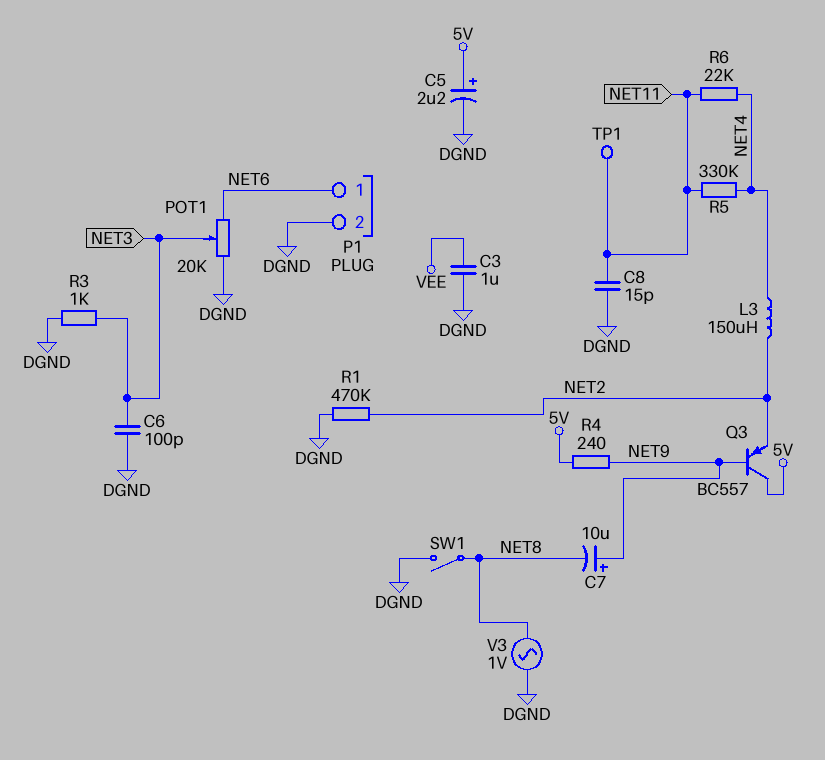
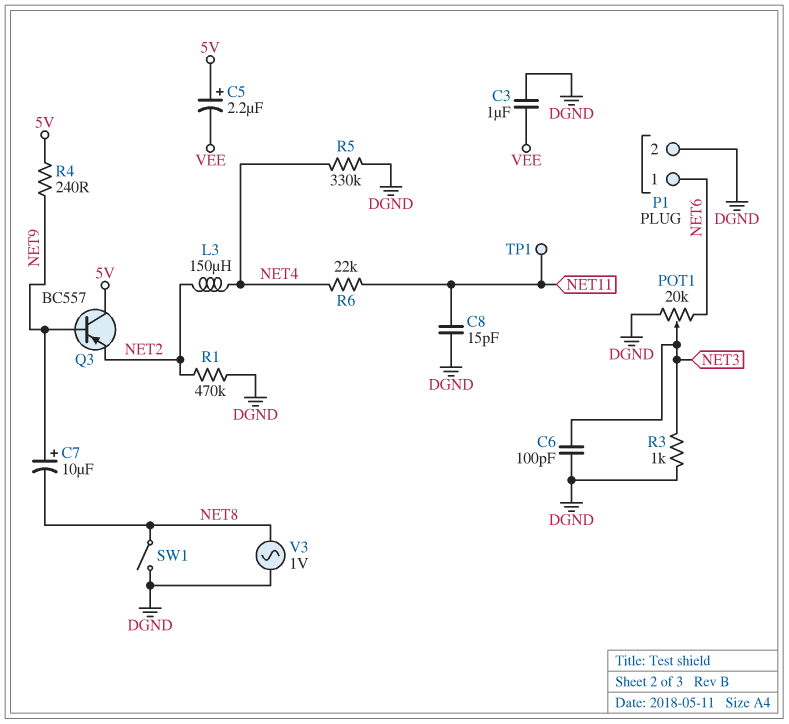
C5: 2.2uF (plus 5V, minus DGND) -> 2.2uF (plus 5V, minus VEE)
R5: 330k (NET4, NET11) -> 330k (DGND, NET4)

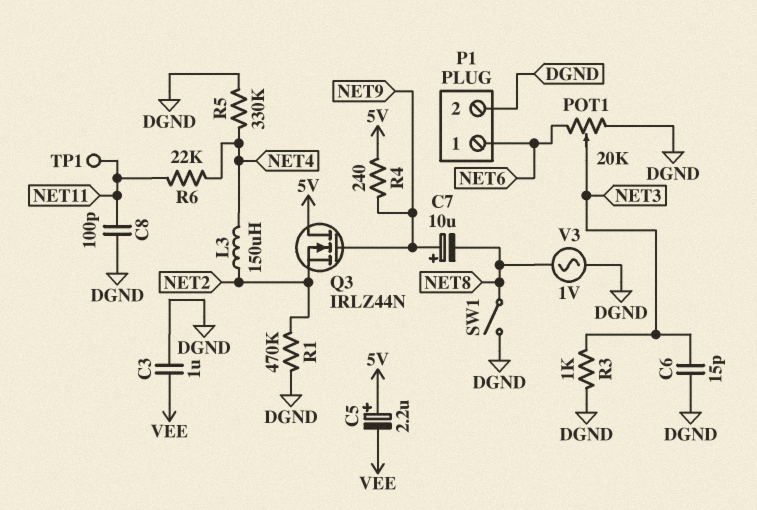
C6: 100pF (DGND, NET3) -> 15pF (DGND, NET3)
C8: 15pF (DGND, NET11) -> 100pF (DGND, NET11)
Q3: PNP BC557 (B NET9, C 5V, E NET2) -> NMOS IRLZ44N (G NET9, D 5V, S NET2)

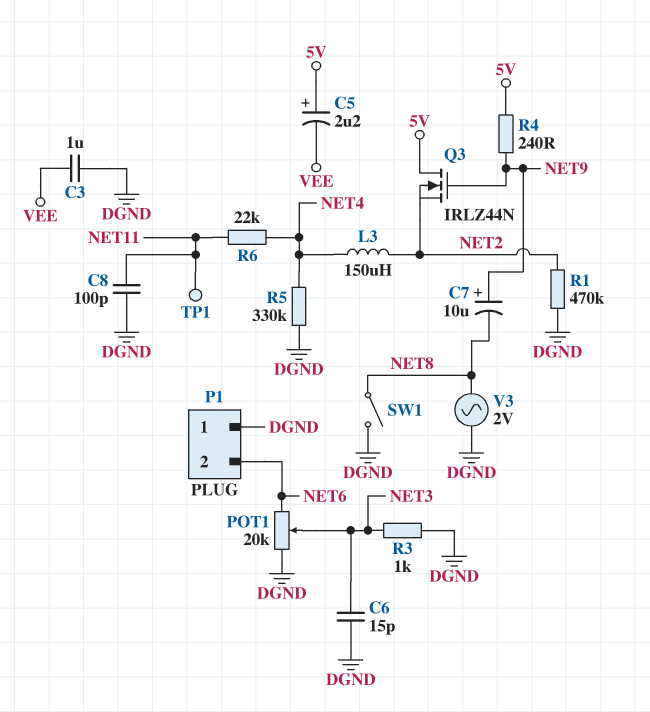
P1 pin 1: NET6 -> DGND
P1 pin 2: DGND -> NET6
V3: AC 1V (DGND, NET8) -> AC 2V (DGND, NET8)

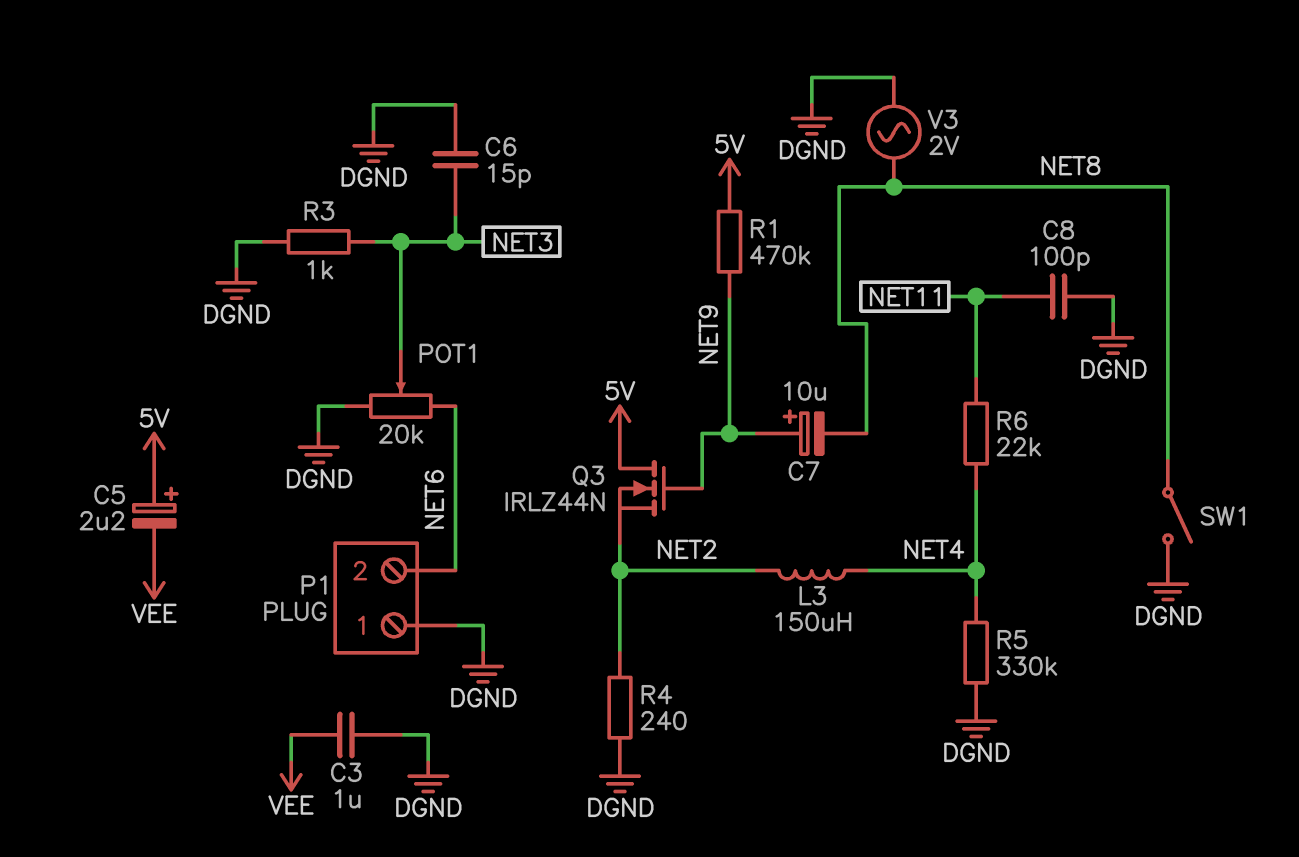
R1: 470k (DGND, NET2) -> 470k (5V, NET9)
R4: 240 (5V, NET9) -> 240 (DGND, NET2)
TP1: test point (NET11) -> none

